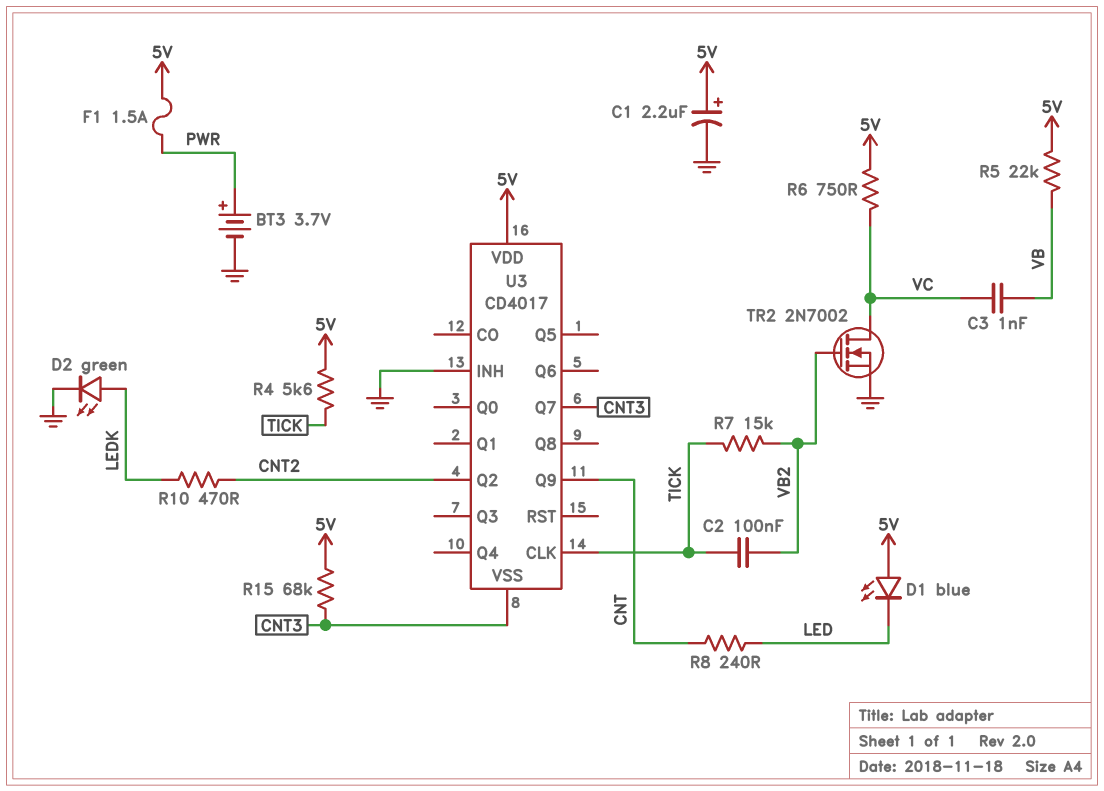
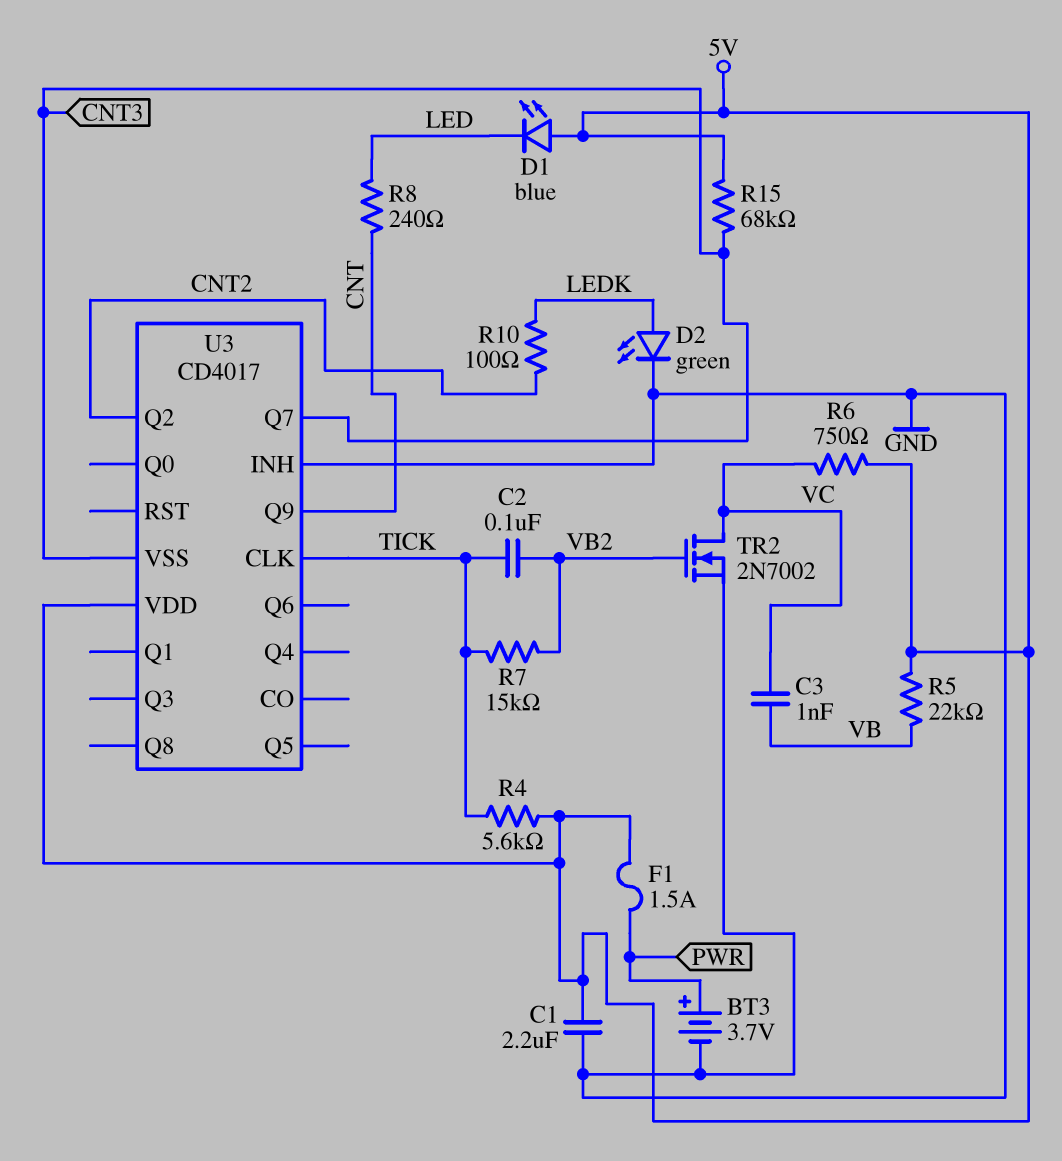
C1: 2.2uF (plus 5V, minus GND) -> 2.2uF (5V, GND)
R10: 470 (CNT2, LEDK) -> 100 (CNT2, LEDK)

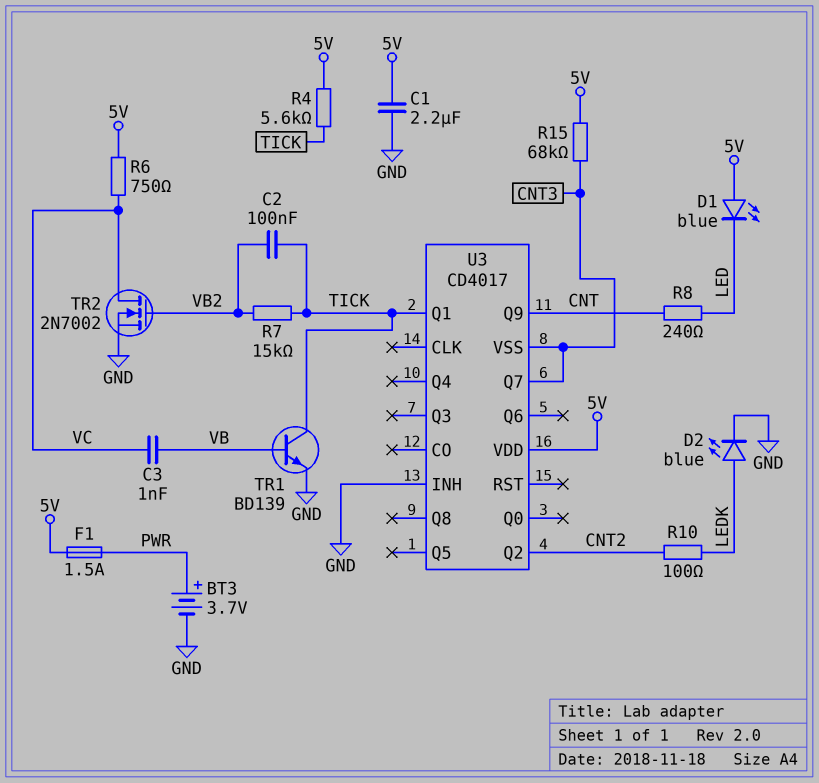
D2: LED green (A LEDK, K GND) -> LED blue (A LEDK, K GND)
R5: 22k (5V, VB) -> none
TR1: none -> NPN BD139 (B VB, C TICK, E GND)
U3 pin CLK: TICK -> none
U3 pin Q1: none -> TICK

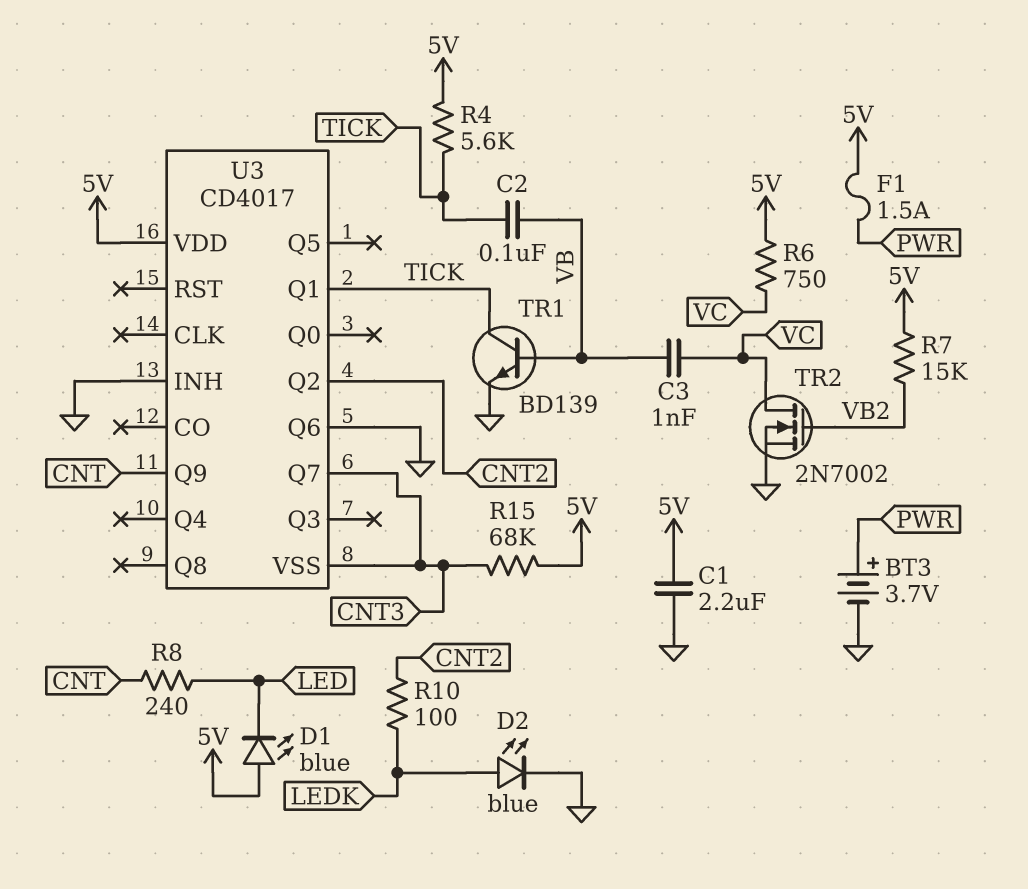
C2: 100nF (TICK, VB2) -> 100nF (TICK, VB)
R7: 15k (TICK, VB2) -> 15k (5V, VB2)
U3 pin Q6: none -> GND

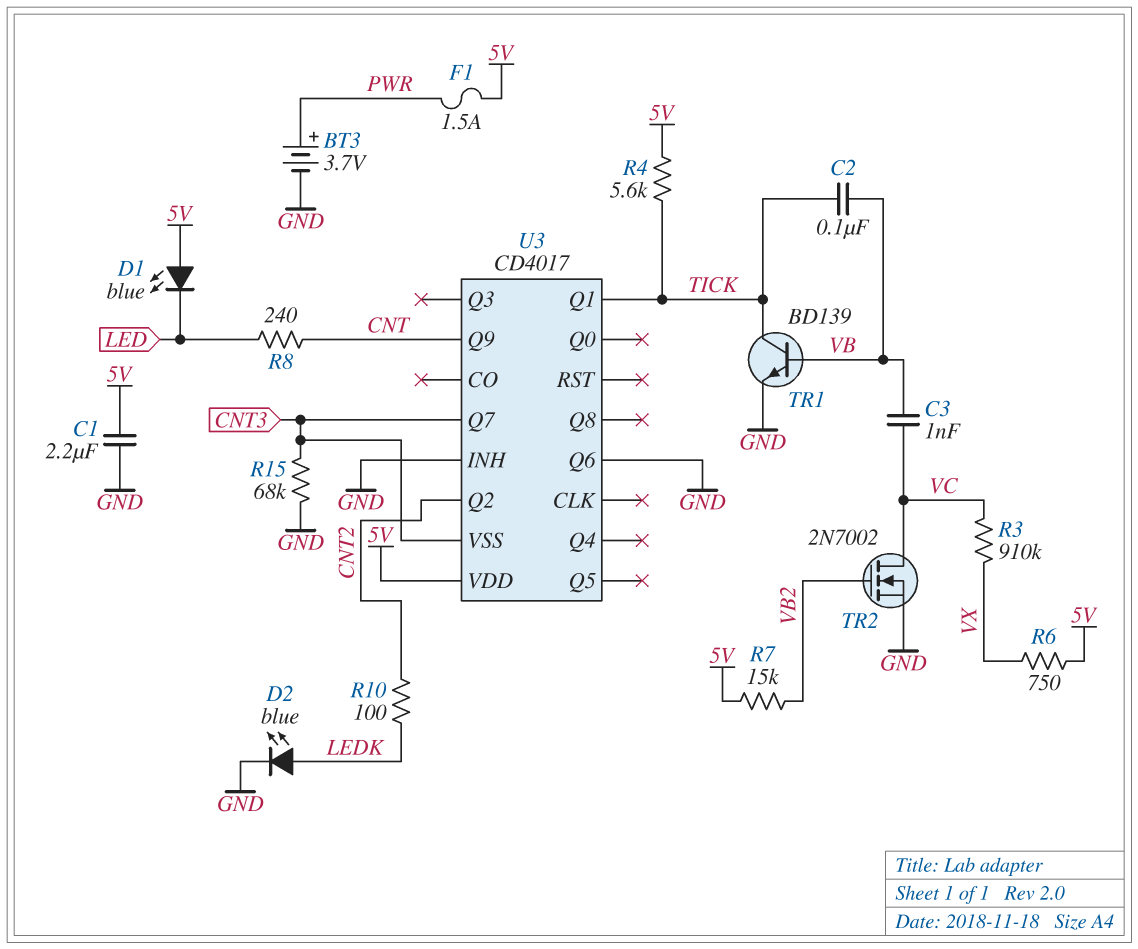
R3: none -> 910k (VC, VX)
R6: 750 (5V, VC) -> 750 (5V, VX)
R15: 68k (5V, CNT3) -> 68k (CNT3, GND)

